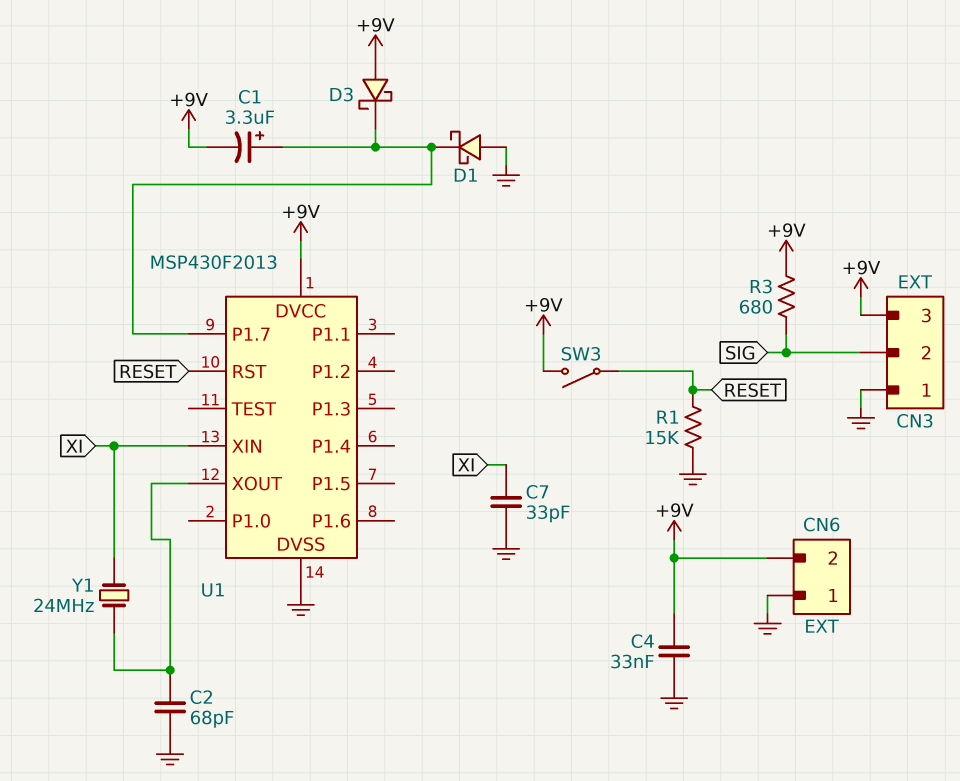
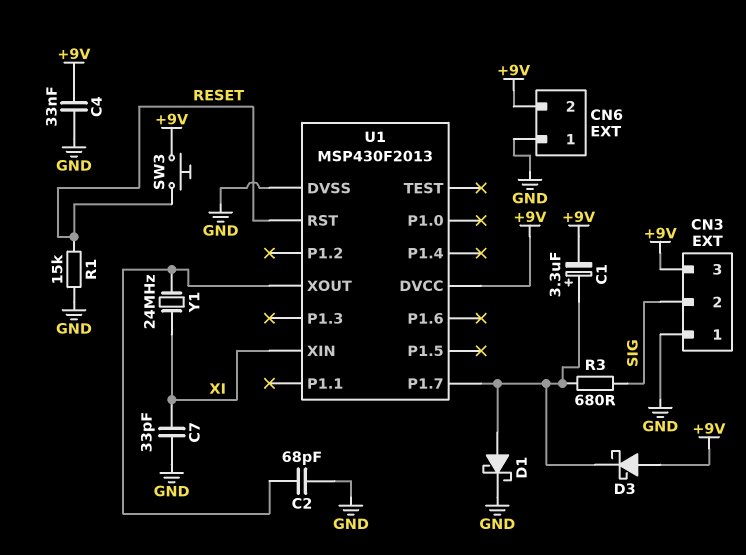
D1: schottky (A GND, K U1/P1.7) -> schottky (A U1/P1.7, K GND)
R3: 680 (+9V, SIG) -> 680 (SIG, U1/P1.7)
SW3: switch (+9V, RESET) -> button (+9V, RESET)

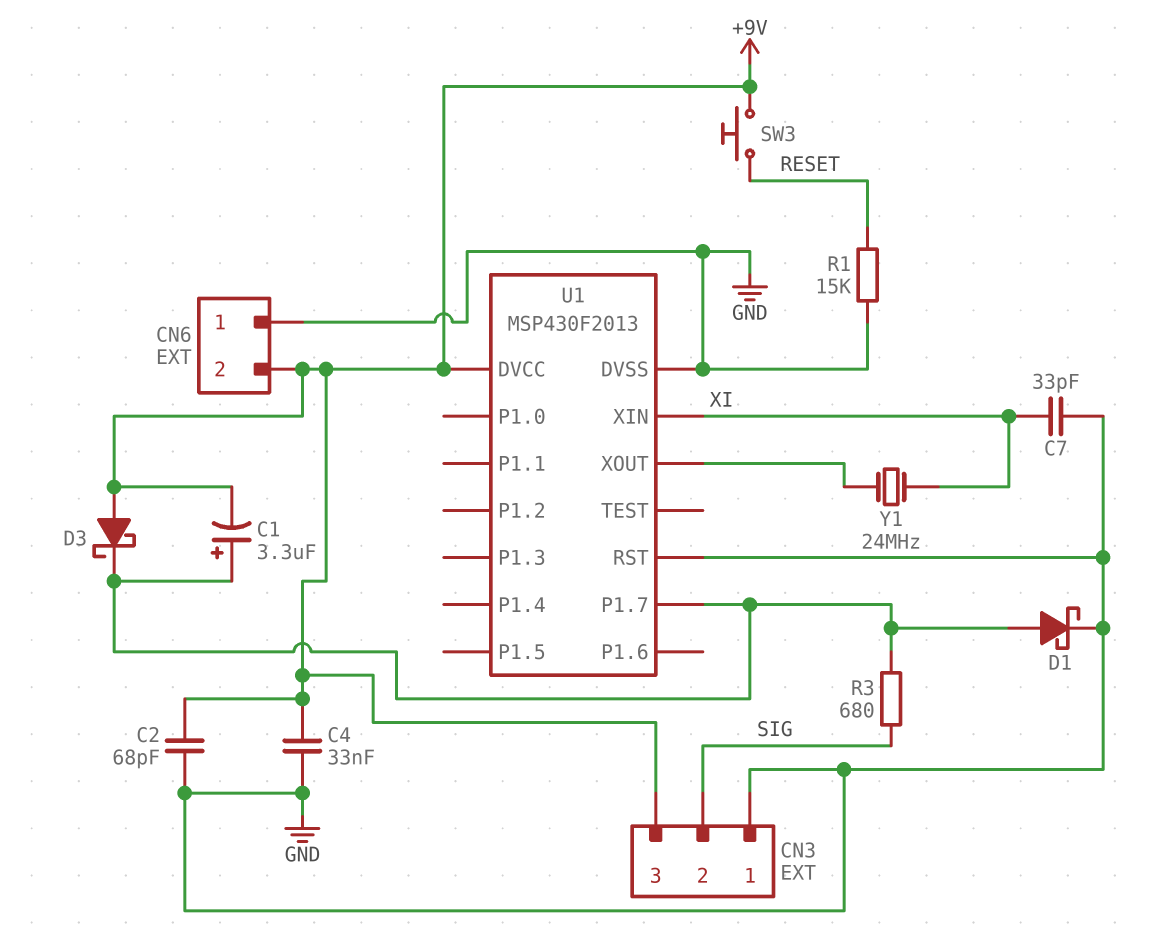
C2: 68pF (GND, U1/XOUT) -> 68pF (+9V, GND)
U1 pin RST: RESET -> GND

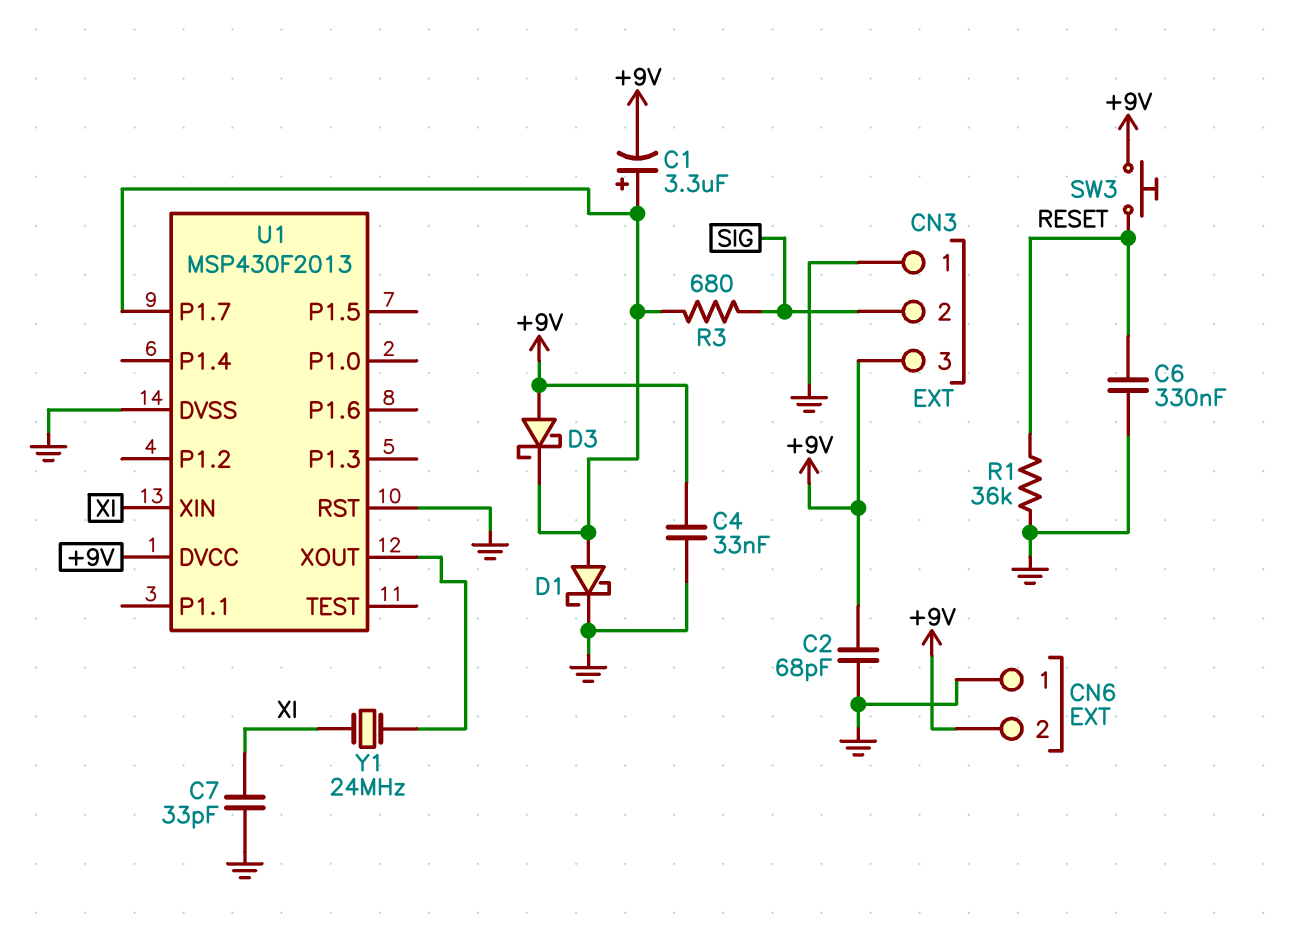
C6: none -> 330nF (GND, RESET)
R1: 15k (GND, RESET) -> 36k (GND, RESET)

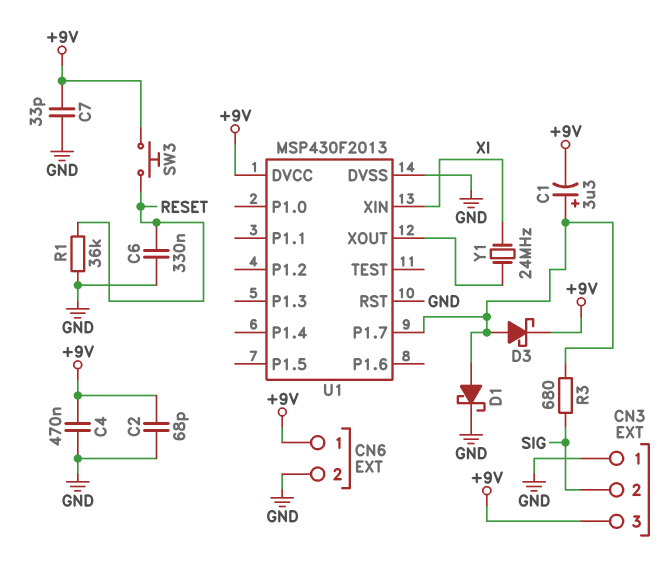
C4: 33nF (+9V, GND) -> 470nF (+9V, GND)
C7: 33pF (GND, XI) -> 33pF (+9V, GND)
CN6 pin 1: GND -> +9V
CN6 pin 2: +9V -> GND
D3: schottky (A +9V, K U1/P1.7) -> schottky (A U1/P1.7, K +9V)

